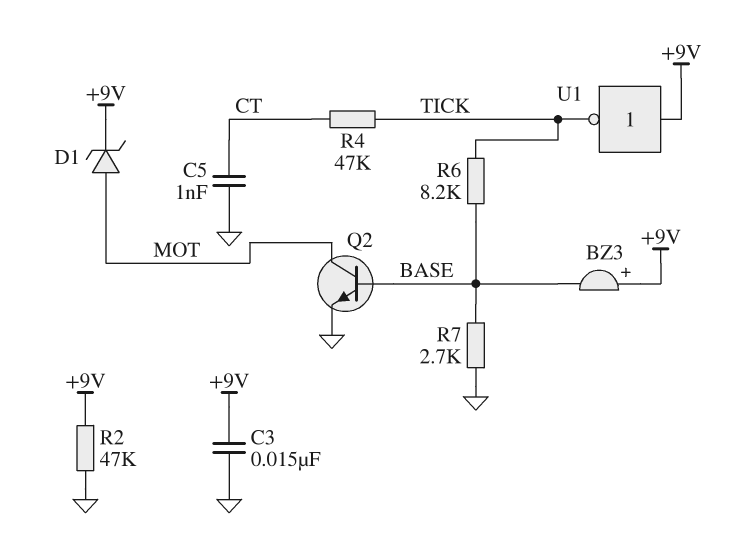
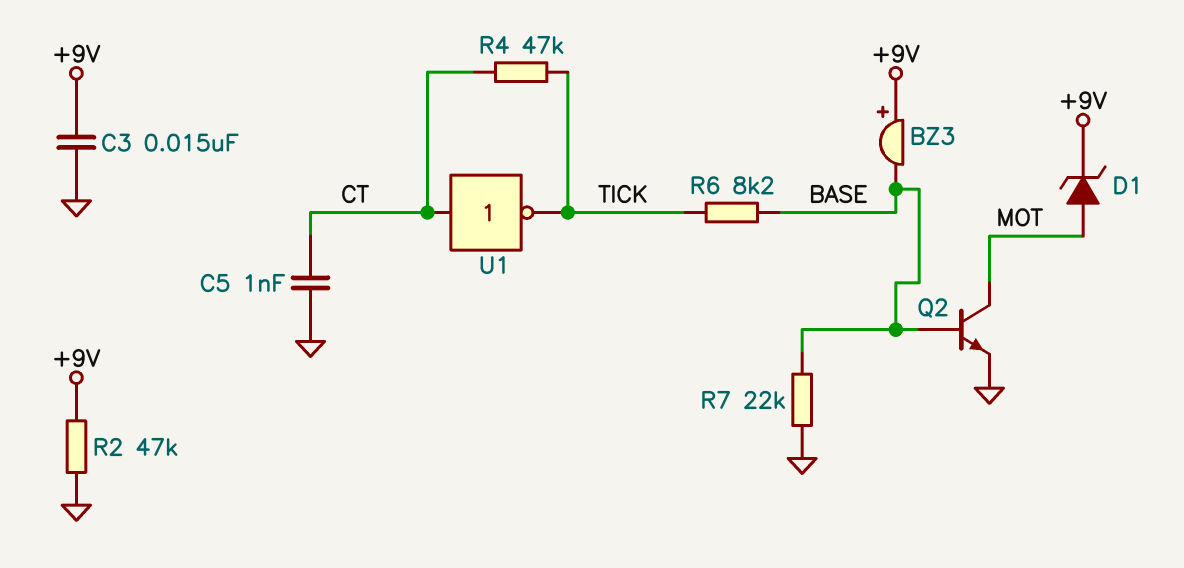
R7: 2.7k (BASE, GND) -> 22k (BASE, GND)
U1: NOT (in +9V, out TICK) -> NOT (in CT, out TICK)

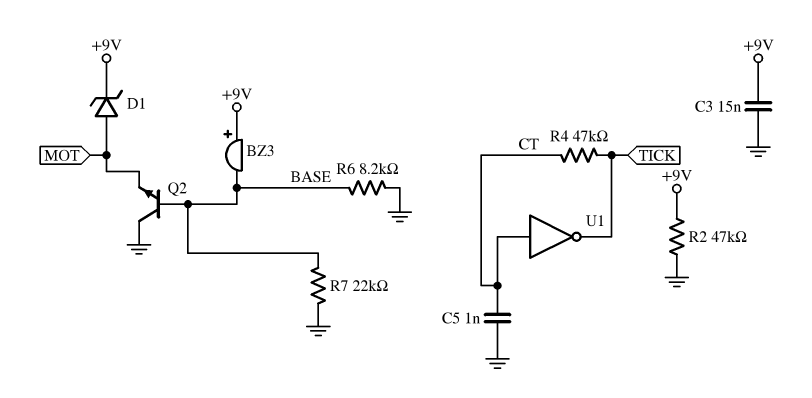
Q2: NPN (B BASE, C MOT, E GND) -> NPN (B BASE, C GND, E MOT)
R6: 8.2k (BASE, TICK) -> 8.2k (BASE, GND)

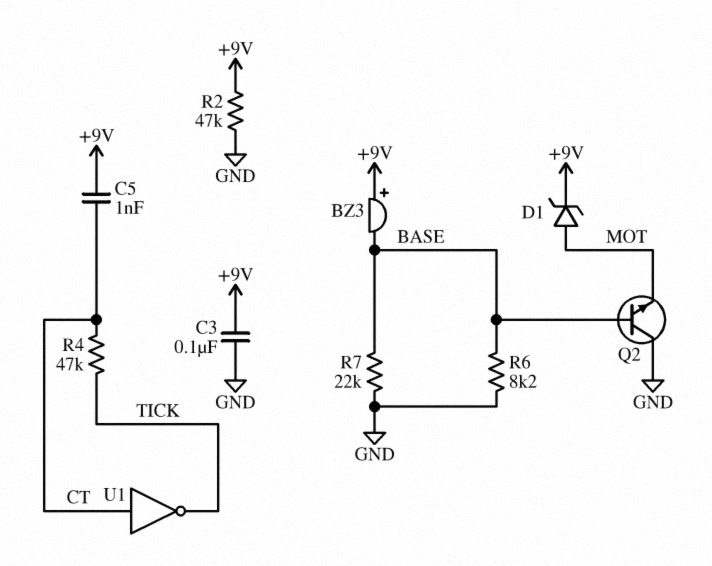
C3: 15nF (+9V, GND) -> 100nF (+9V, GND)
C5: 1nF (CT, GND) -> 1nF (+9V, CT)

